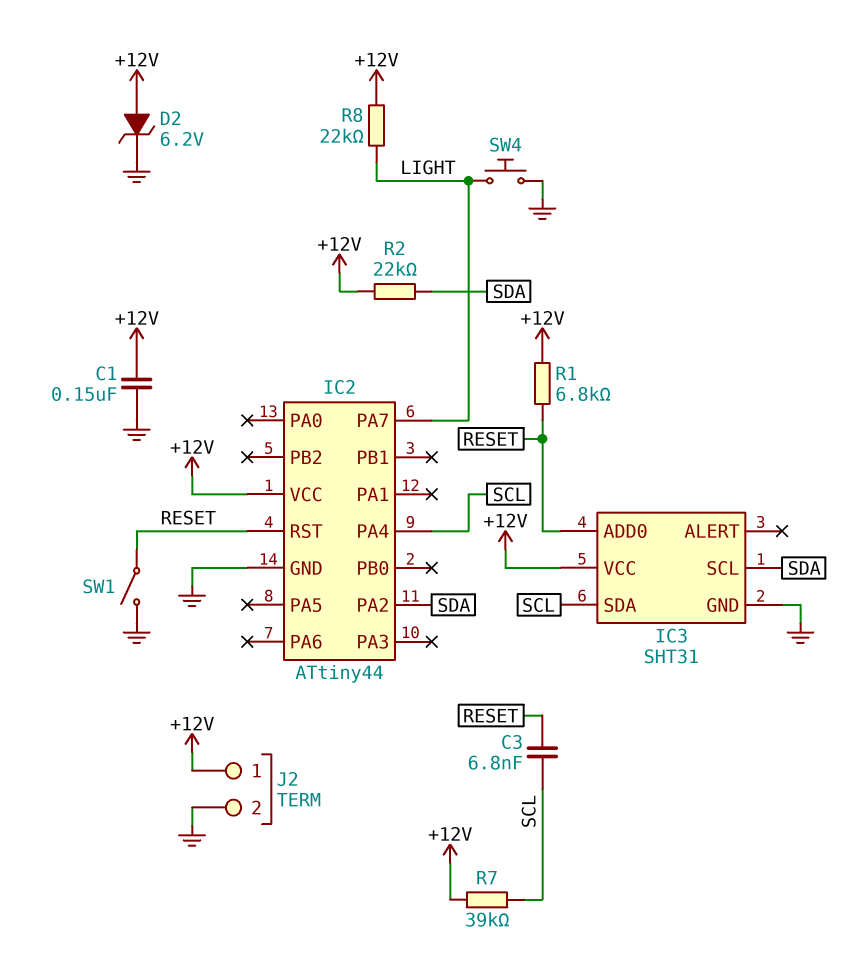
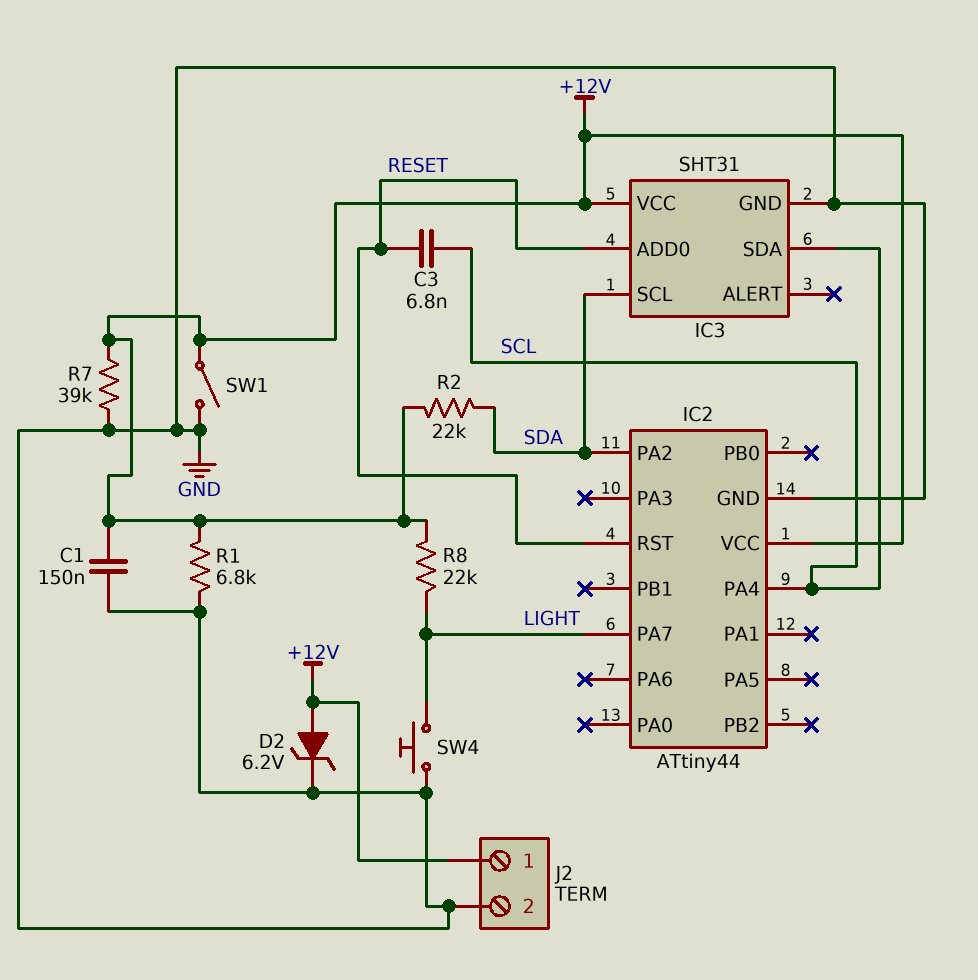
R1: 6.8k (+12V, RESET) -> 6.8k (+12V, GND)
R7: 39k (+12V, SCL) -> 39k (+12V, GND)
SW1: switch (GND, RESET) -> switch (+12V, GND)

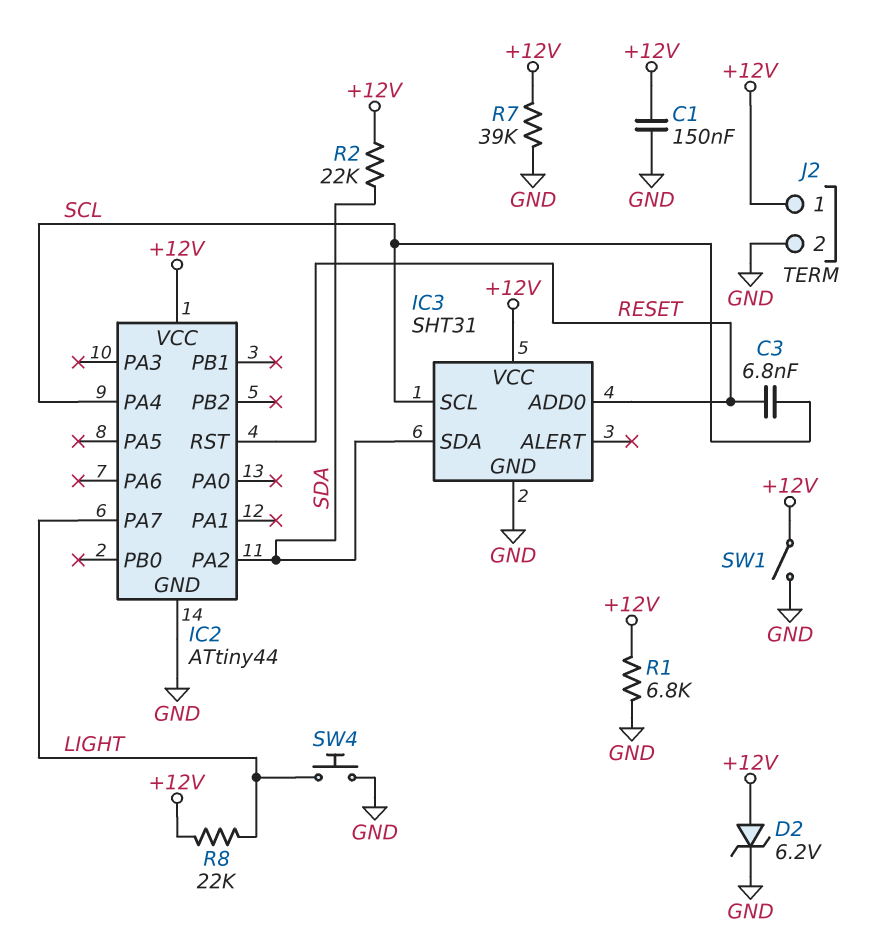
IC3 pin SCL: SDA -> SCL
IC3 pin SDA: SCL -> SDA

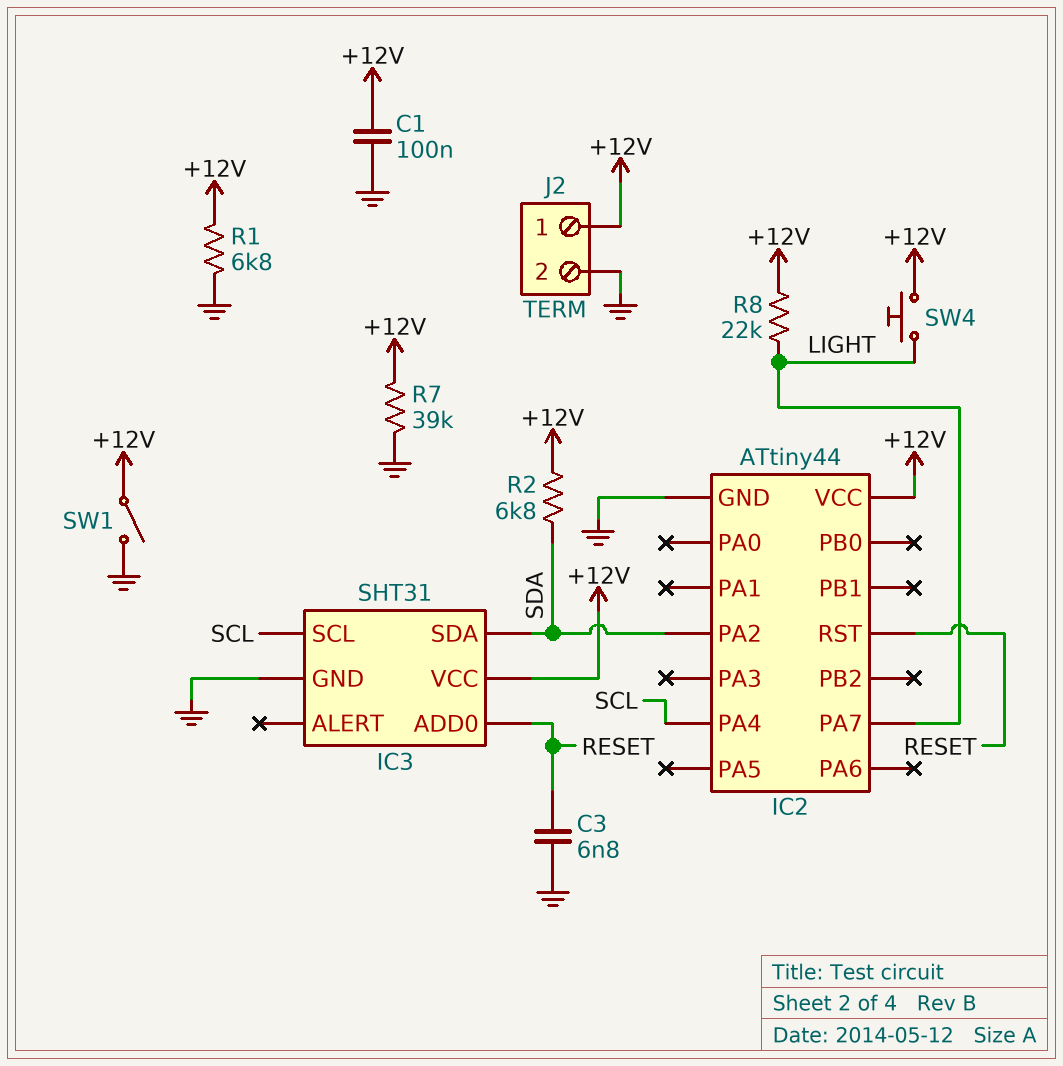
C1: 150nF (+12V, GND) -> 100nF (+12V, GND)
C3: 6.8nF (RESET, SCL) -> 6.8nF (GND, RESET)
D2: zener 6.2V (A +12V, K GND) -> none
R2: 22k (+12V, SDA) -> 6.8k (+12V, SDA)
SW4: button (GND, LIGHT) -> button (+12V, LIGHT)

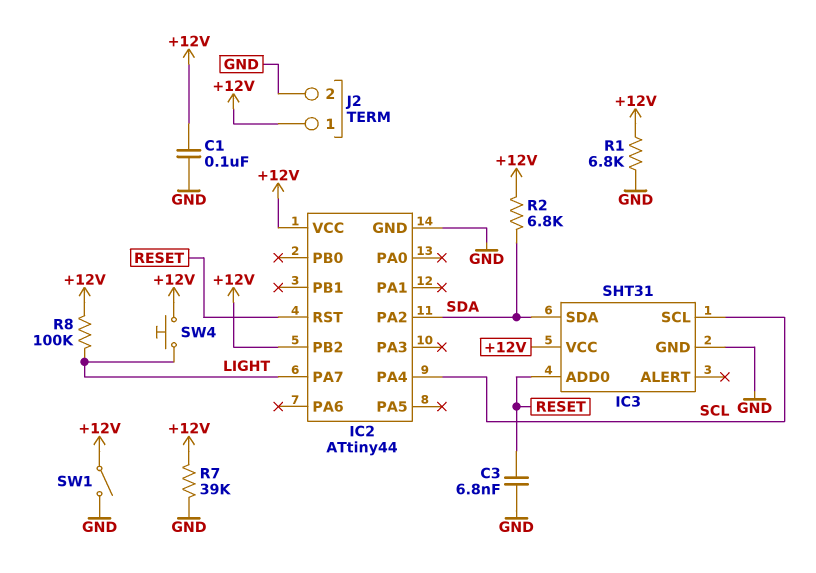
IC2 pin PB2: none -> +12V
R8: 22k (+12V, LIGHT) -> 100k (+12V, LIGHT)

